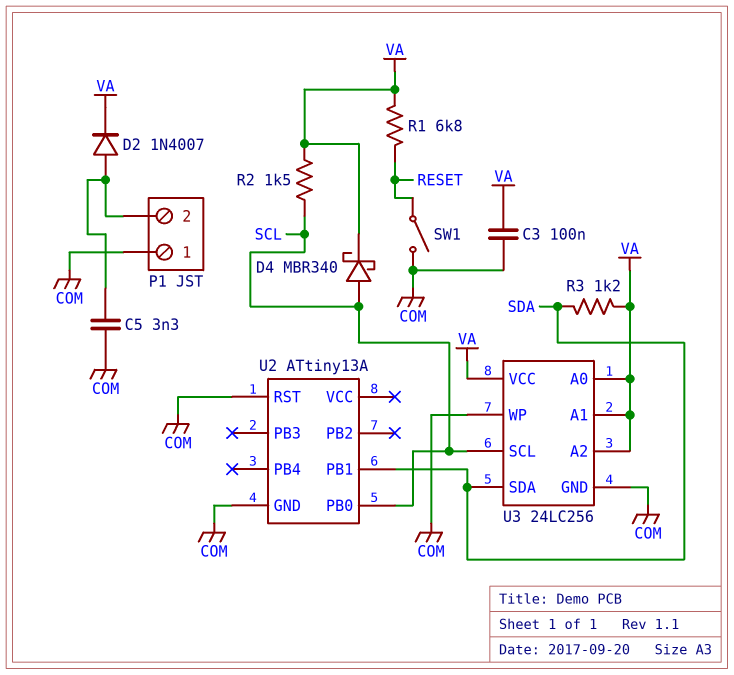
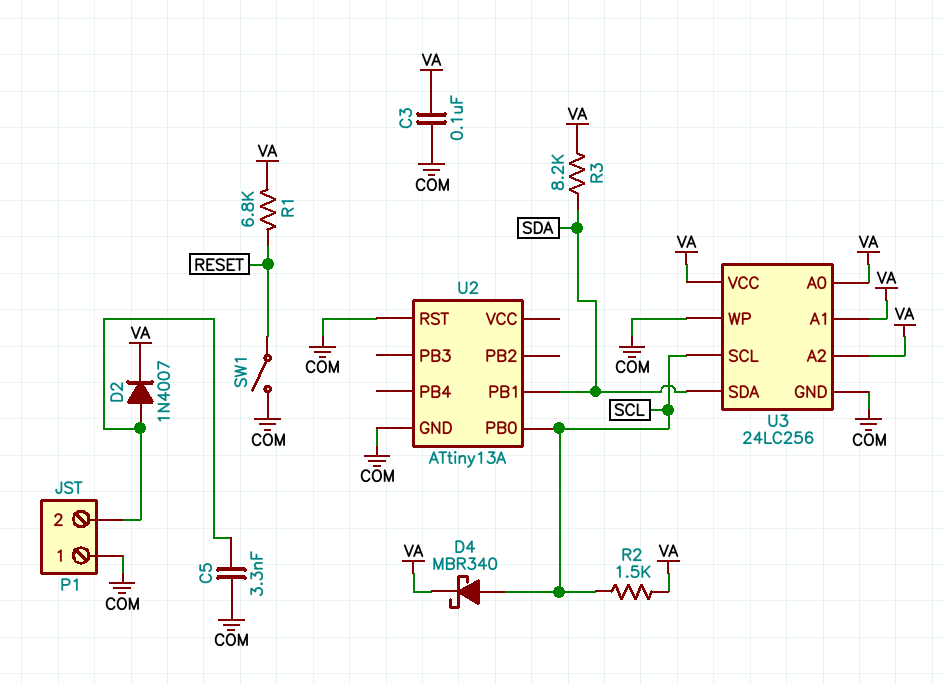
R3: 1.2k (SDA, VA) -> 8.2k (SDA, VA)

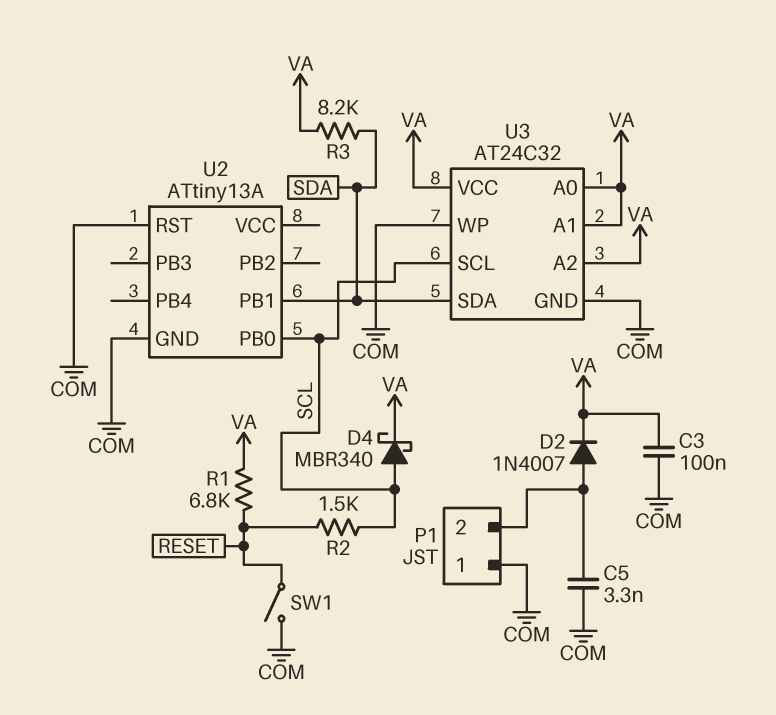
R2: 1.5k (SCL, VA) -> 1.5k (RESET, SCL)
U3: 24LC256 -> AT24C32

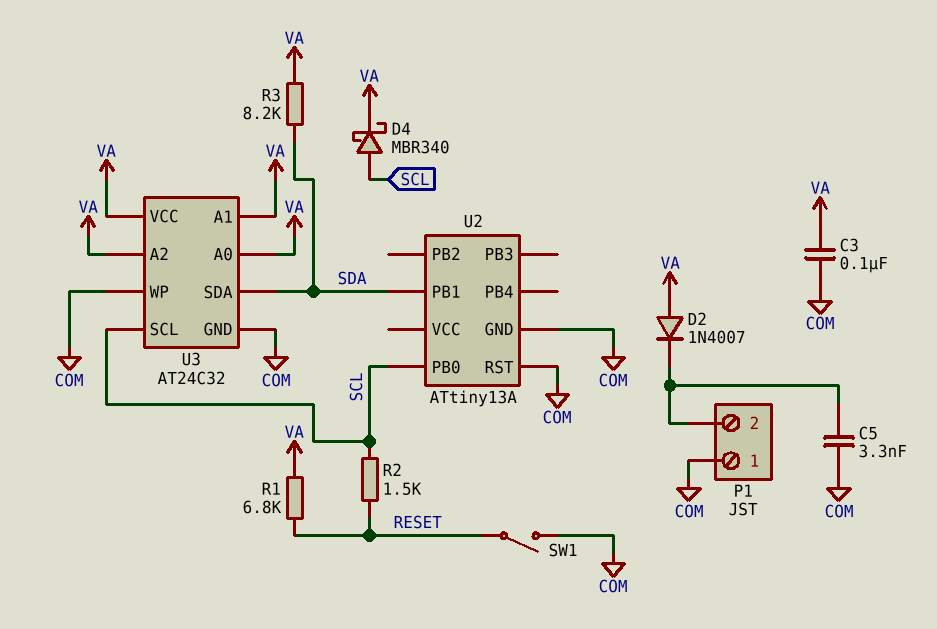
D2: diode 1N4007 (A P1/2, K VA) -> diode 1N4007 (A VA, K P1/2)

